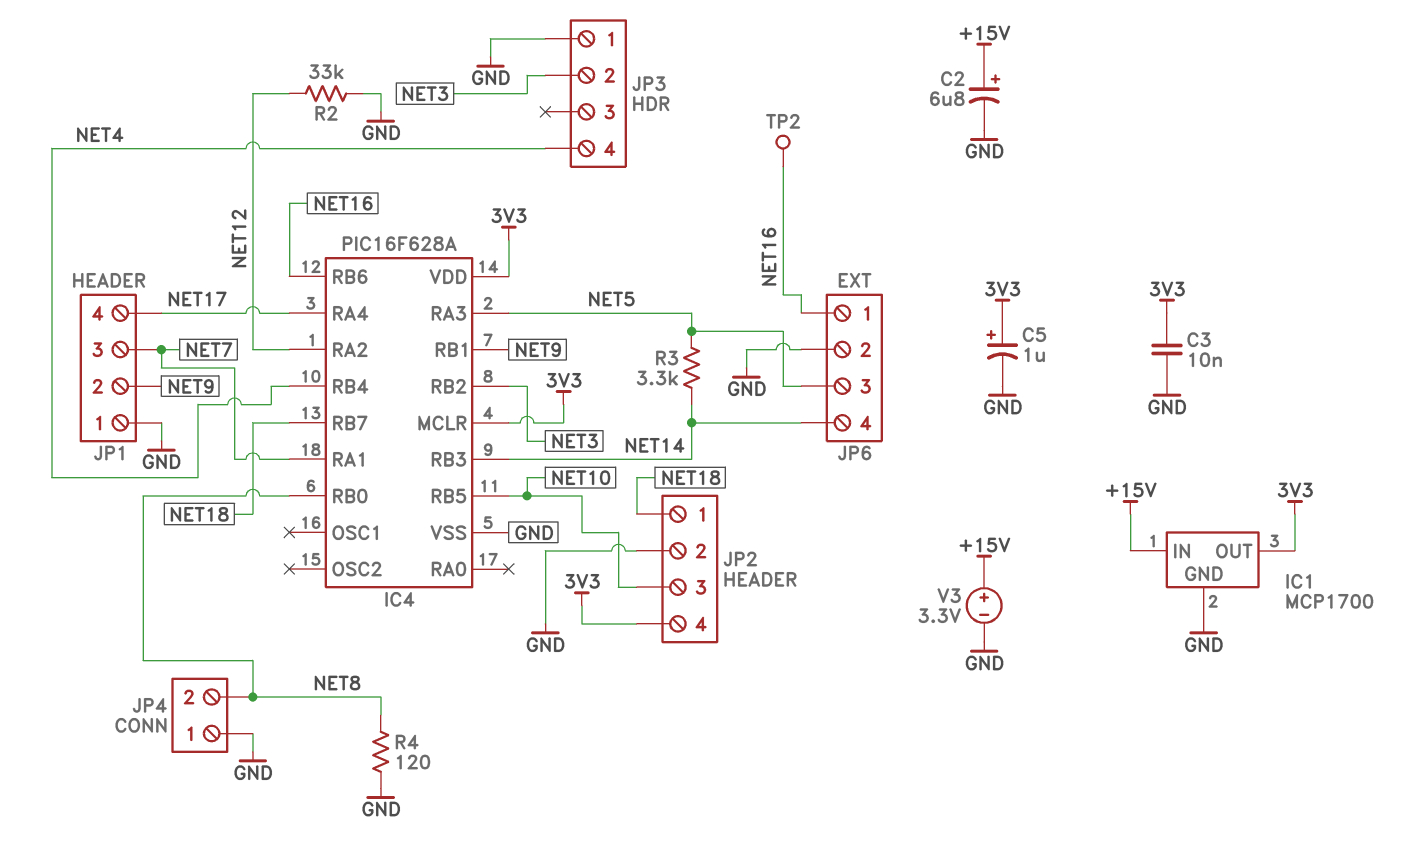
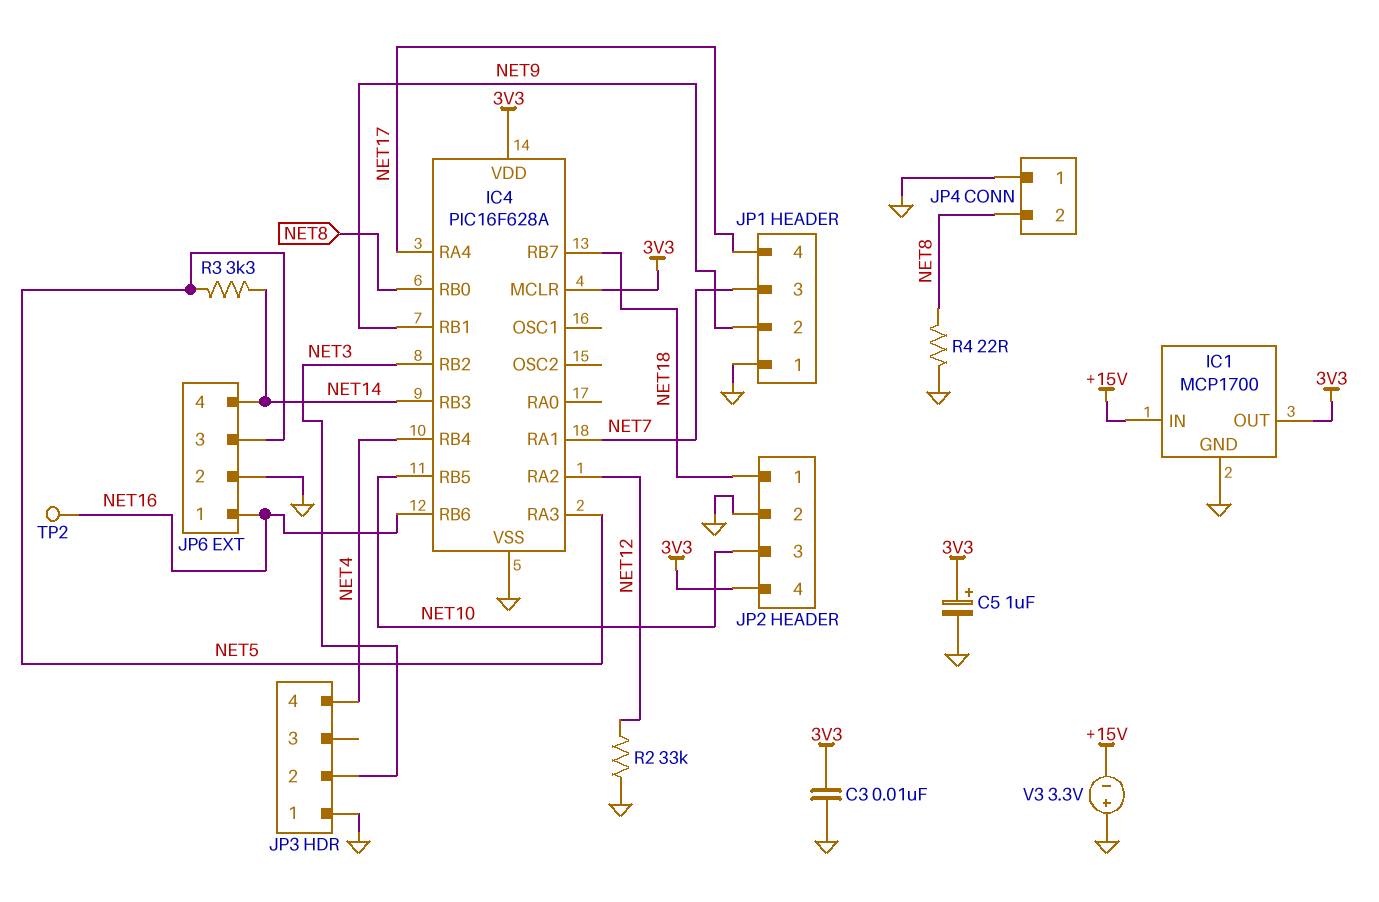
C2: 6.8uF (plus +15V, minus GND) -> none
R4: 120 (GND, NET8) -> 22 (GND, NET8)
V3: 3.3V (plus +15V, minus GND) -> 3.3V (plus GND, minus +15V)

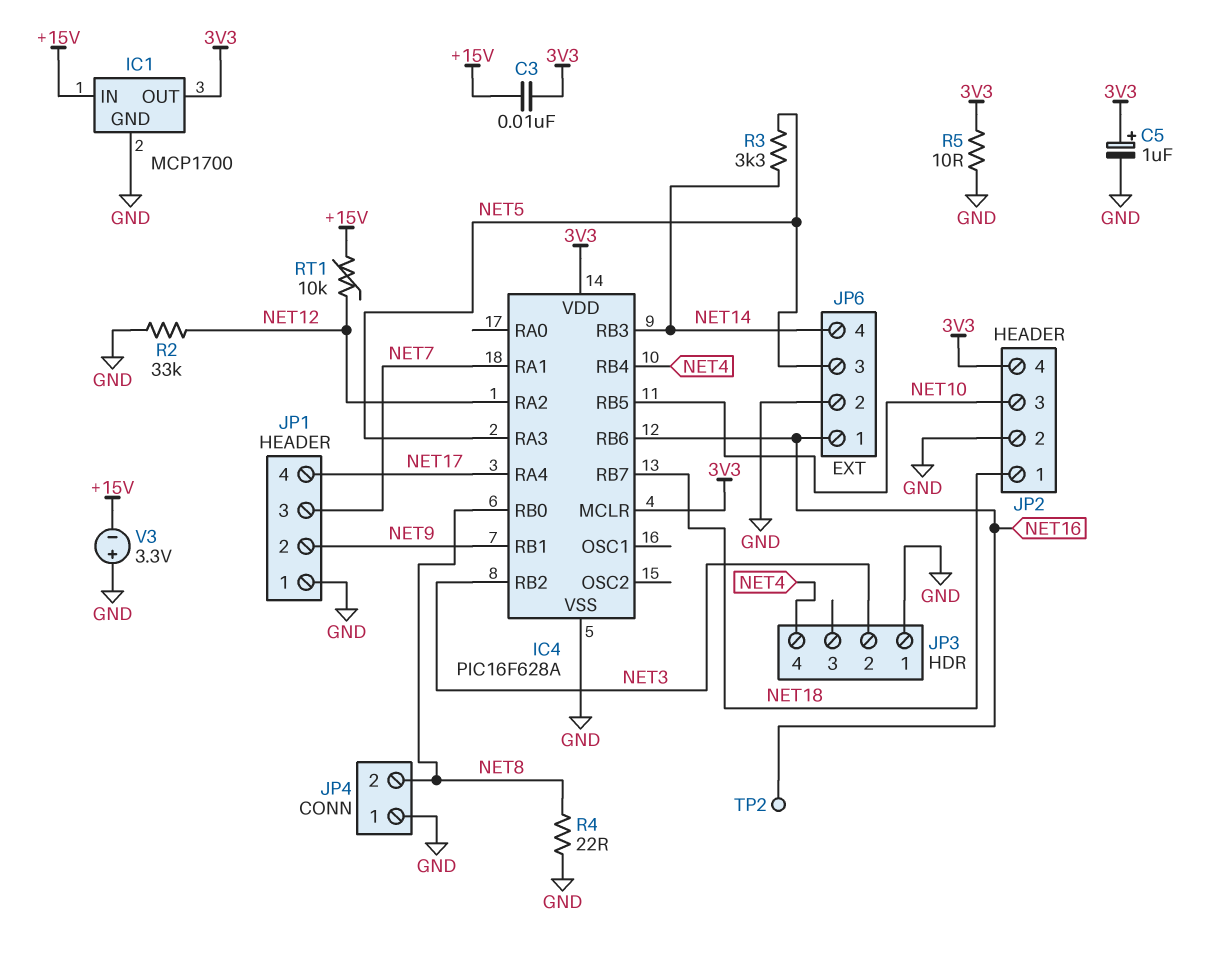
C3: 10nF (3V3, GND) -> 10nF (+15V, 3V3)
R5: none -> 10 (3V3, GND)
RT1: none -> 10k (+15V, NET12)

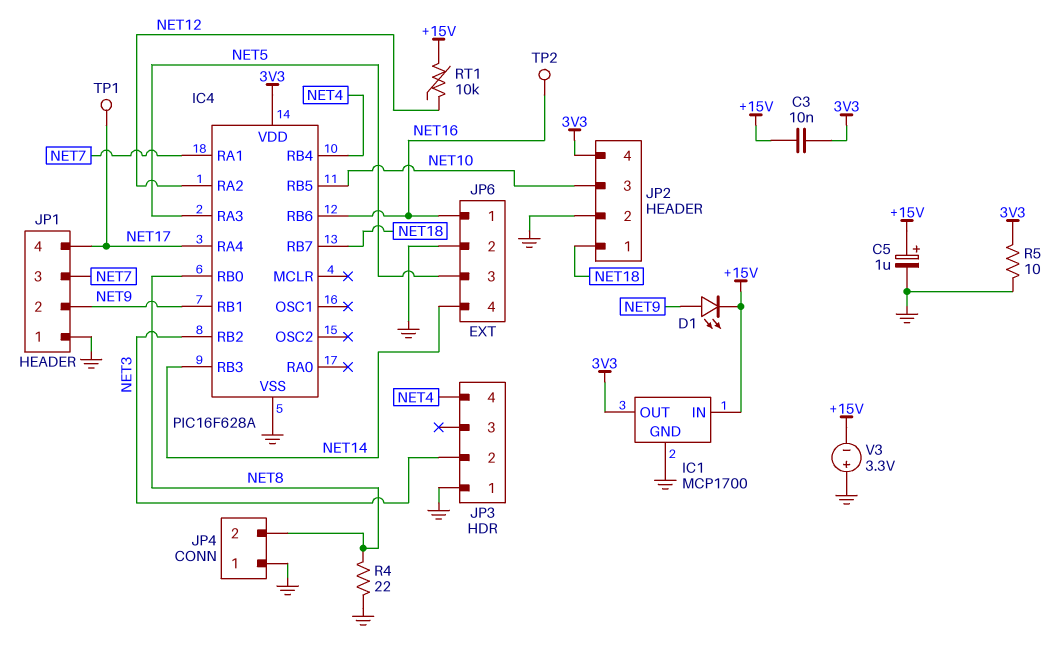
C5: 1uF (plus 3V3, minus GND) -> 1uF (plus +15V, minus GND)
D1: none -> LED (A NET9, K +15V)
IC4 pin MCLR: 3V3 -> none
R2: 33k (GND, NET12) -> none
R3: 3.3k (NET5, NET14) -> none
TP1: none -> test point (NET17)

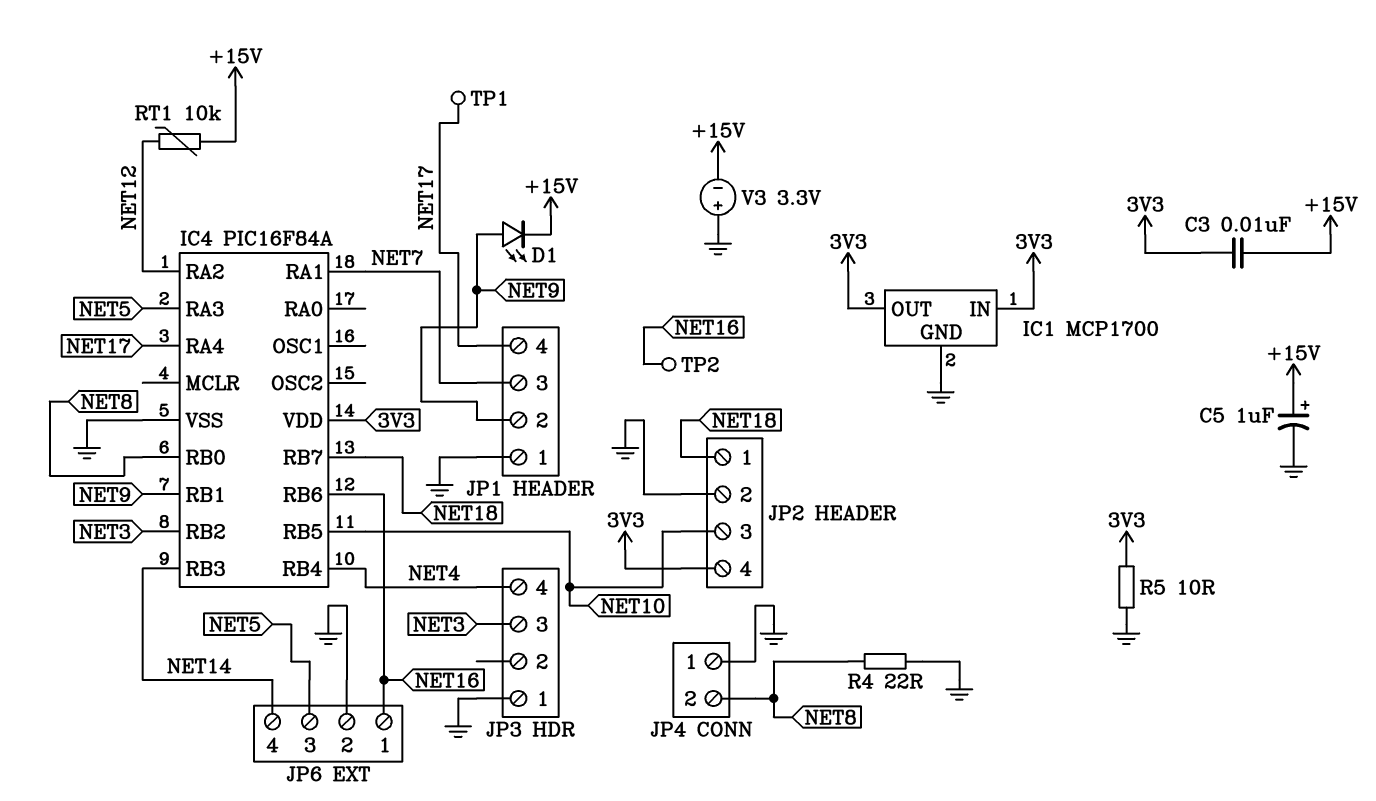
IC1 pin IN: +15V -> 3V3
IC4: PIC16F628A -> PIC16F84A
JP3 pin 2: NET3 -> none
JP3 pin 3: none -> NET3

